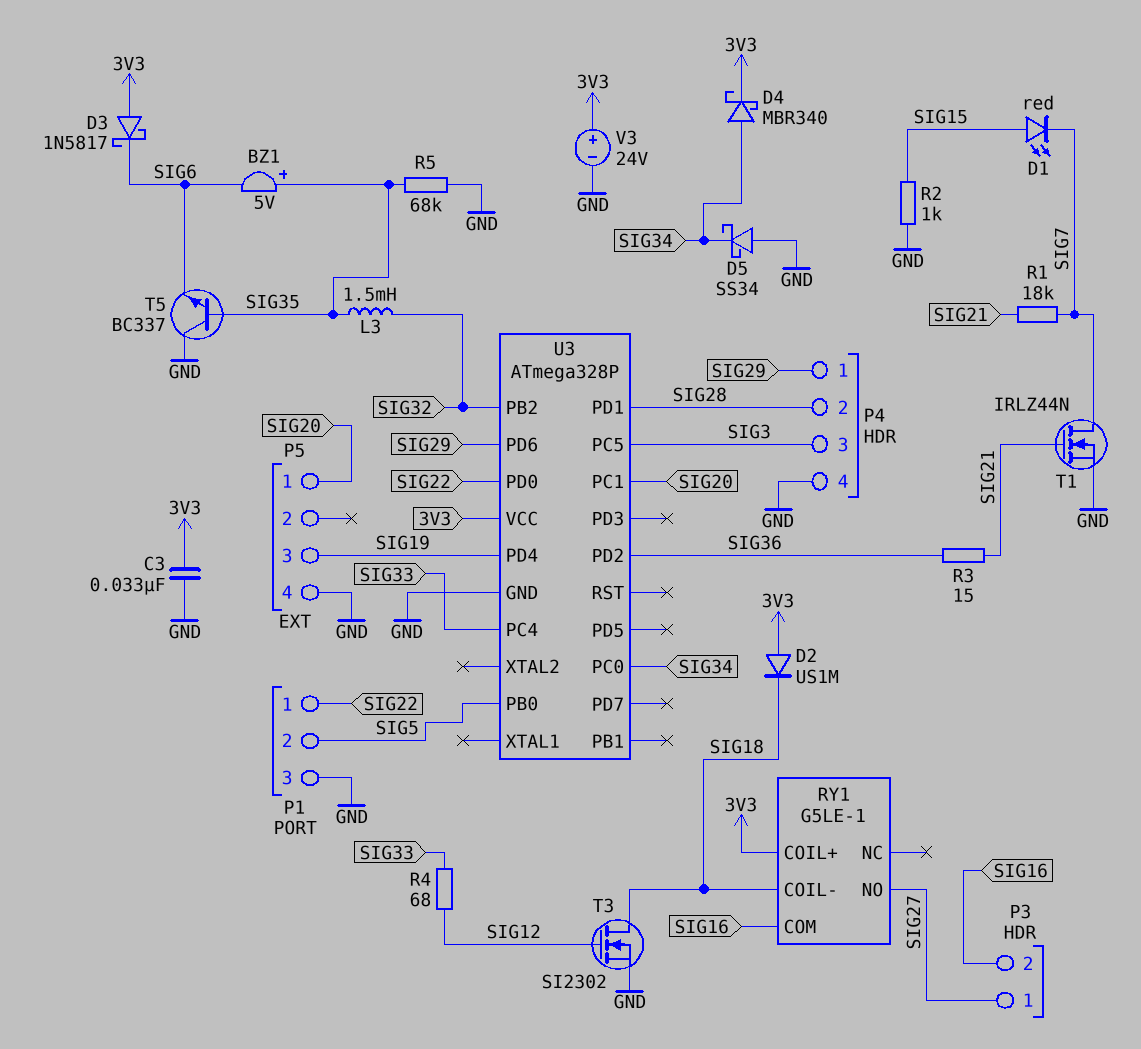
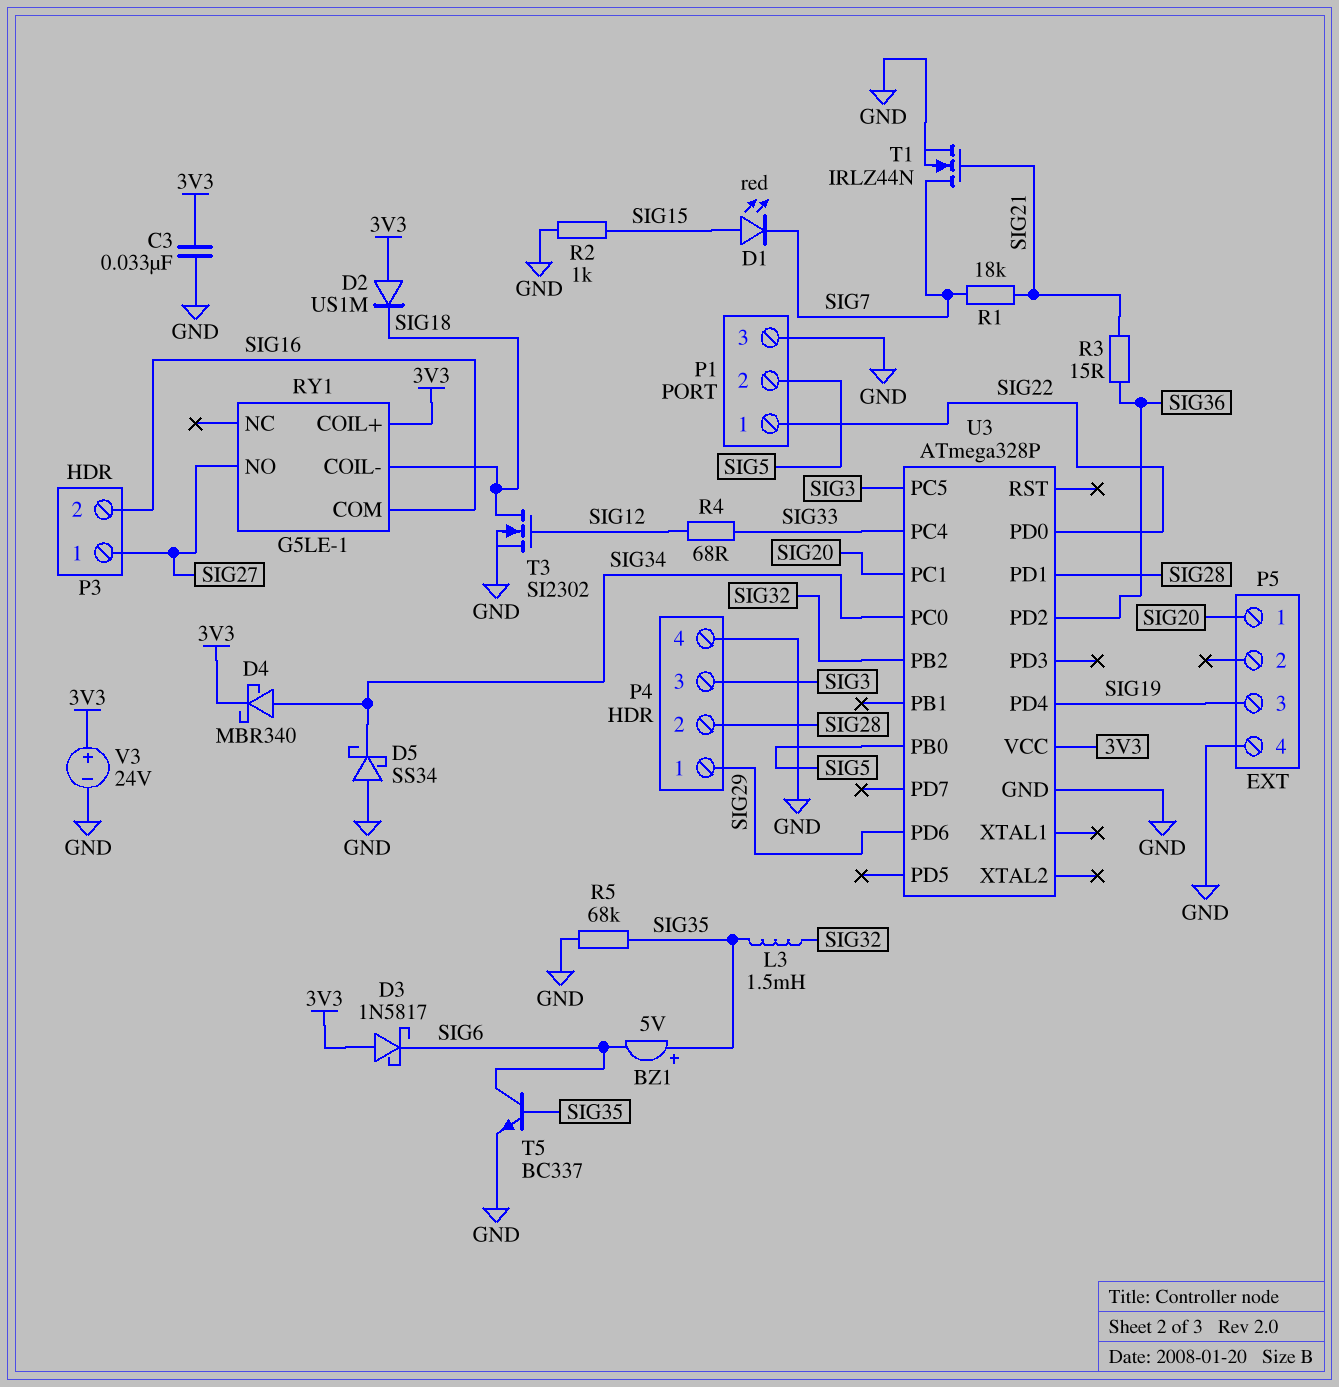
T5: NPN BC337 (B SIG35, C GND, E SIG6) -> NPN BC337 (B SIG35, C SIG6, E GND)

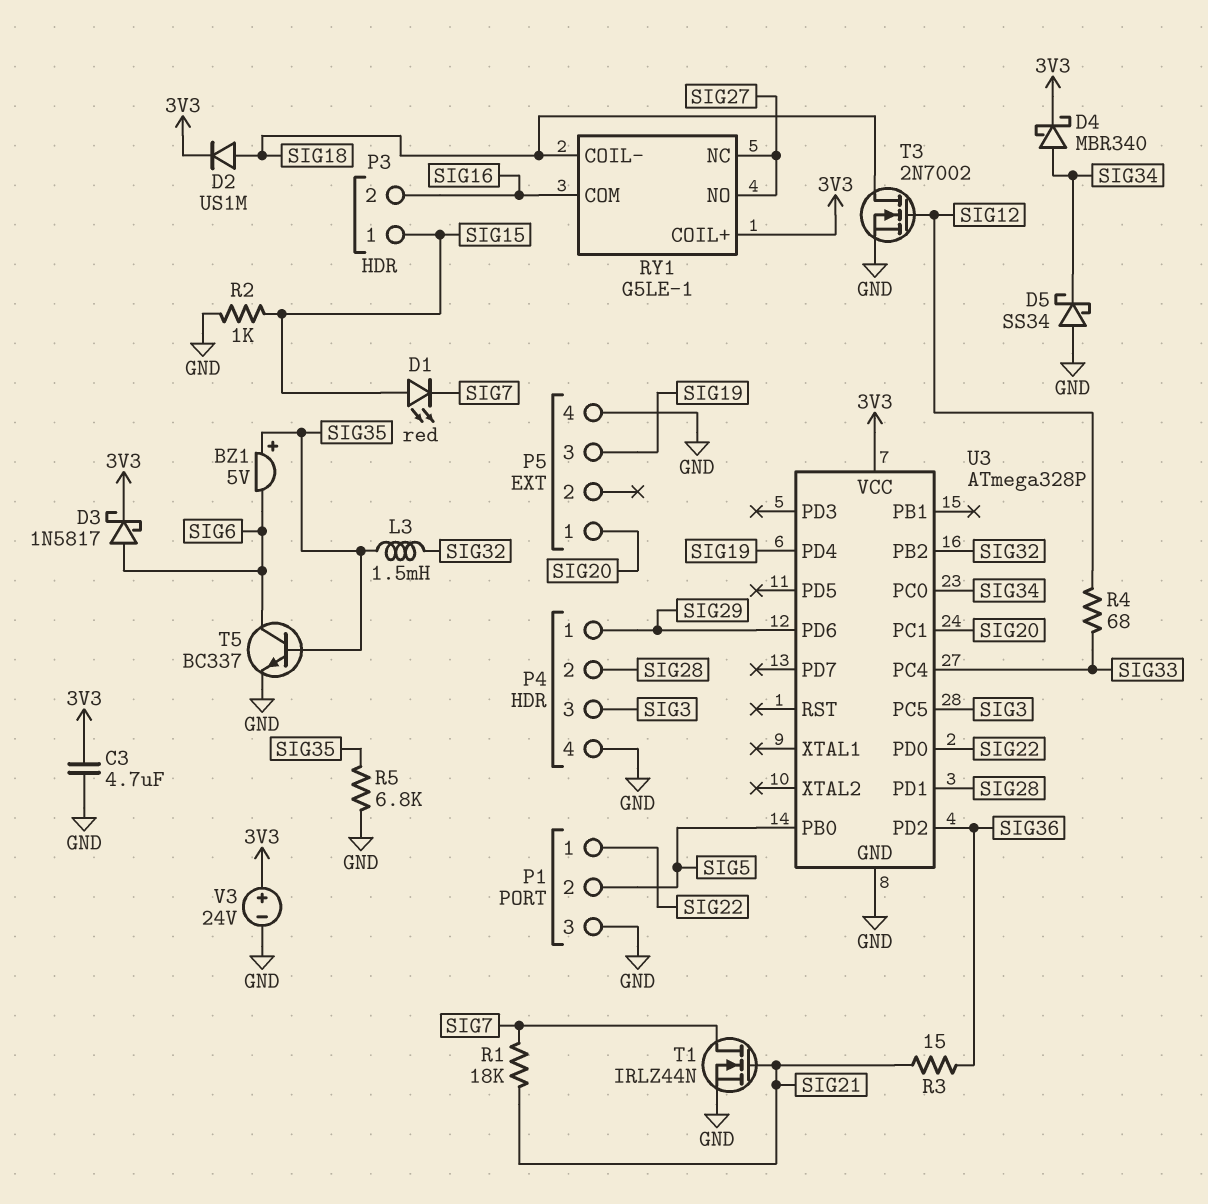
C3: 33nF (3V3, GND) -> 4.7uF (3V3, GND)
D2: diode US1M (A 3V3, K SIG18) -> diode US1M (A SIG18, K 3V3)
D3: schottky 1N5817 (A 3V3, K SIG6) -> schottky 1N5817 (A SIG6, K 3V3)
P3 pin 1: SIG27 -> SIG15
R5: 68k (GND, SIG35) -> 6.8k (GND, SIG35)
RY1 pin NC: none -> SIG27
T3: NMOS SI2302 (G SIG12, D SIG18, S GND) -> NMOS 2N7002 (G SIG12, D SIG18, S GND)

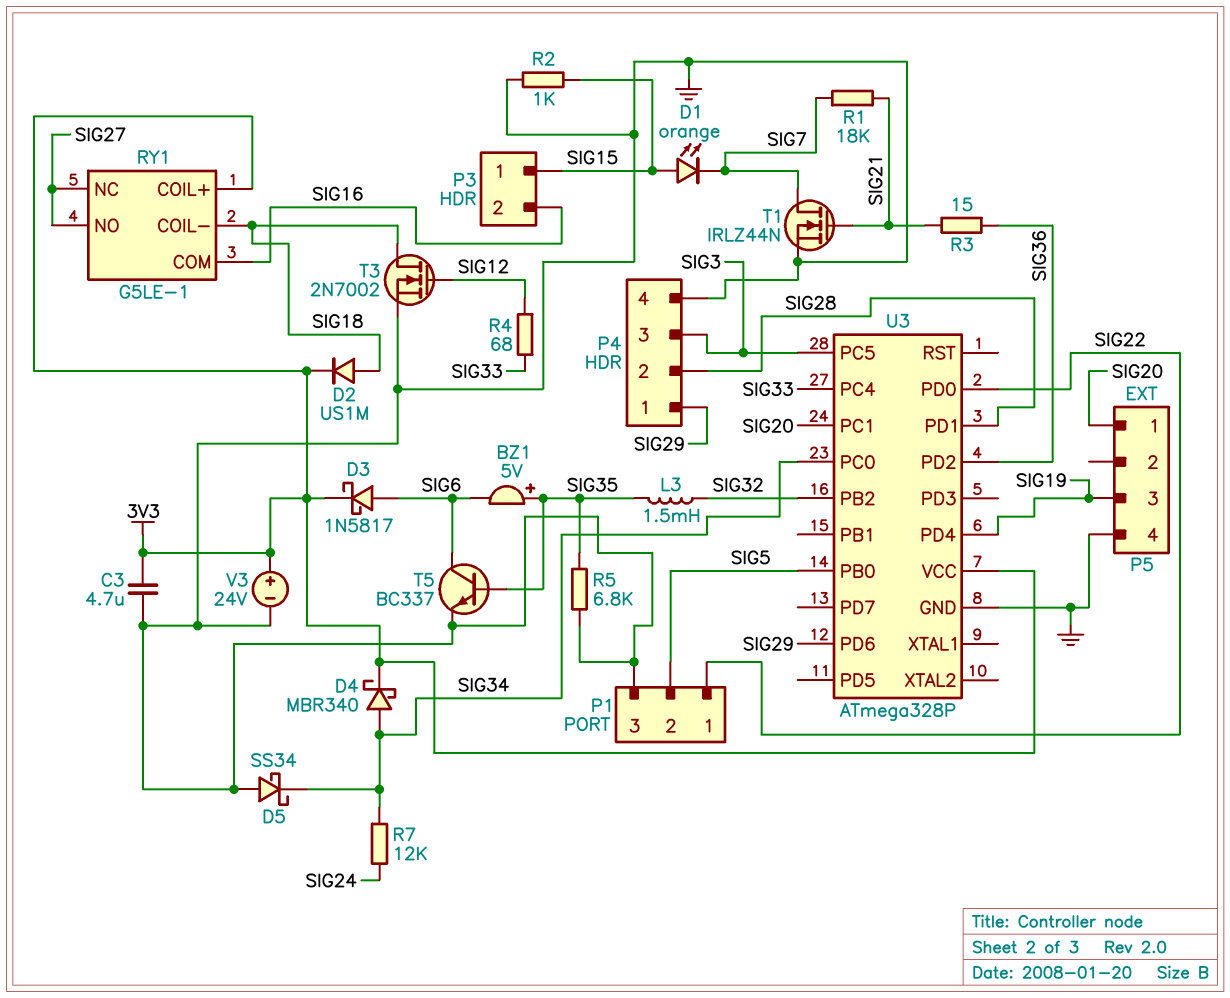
D1: LED red (A SIG15, K SIG7) -> LED orange (A SIG15, K SIG7)
R7: none -> 12k (SIG24, SIG34)

